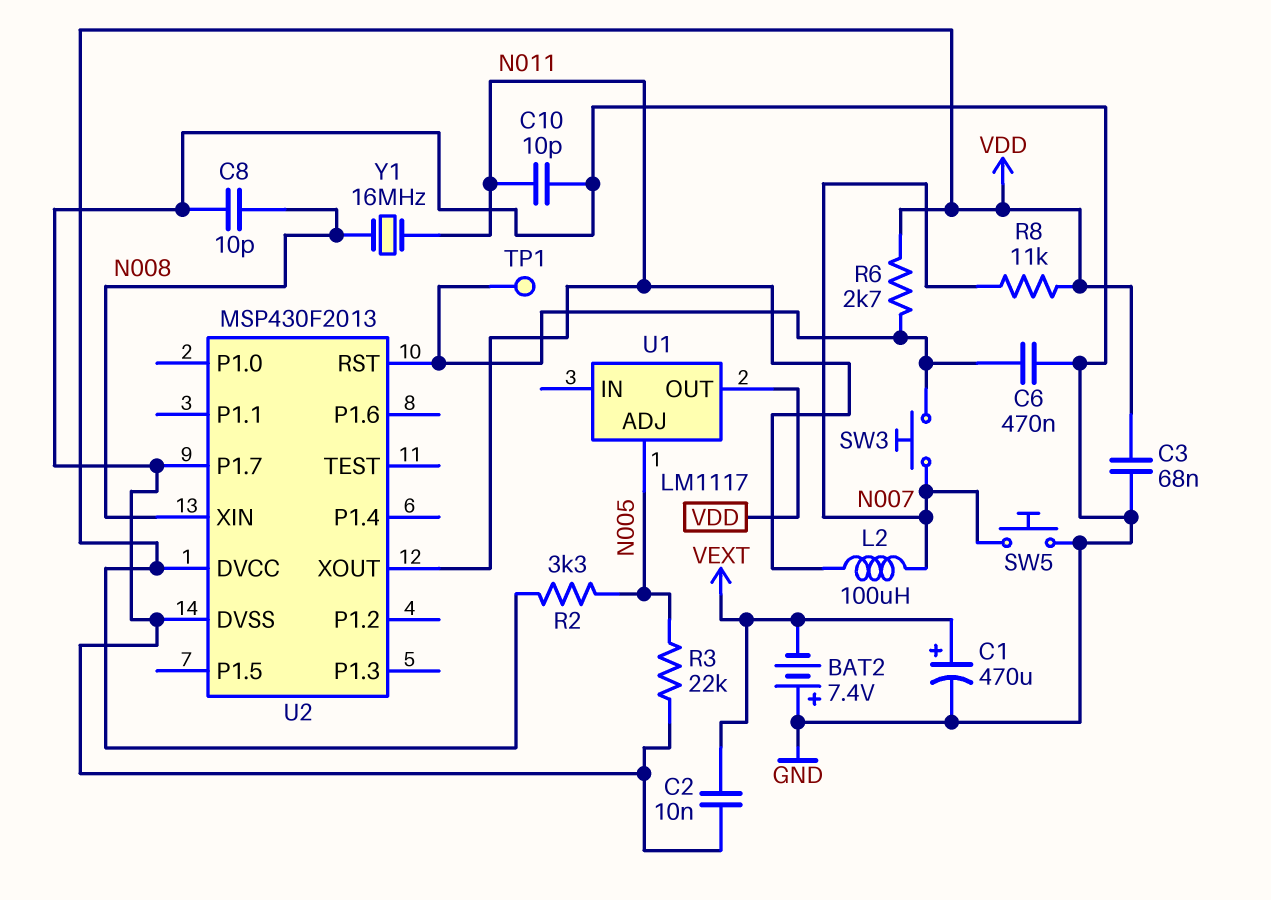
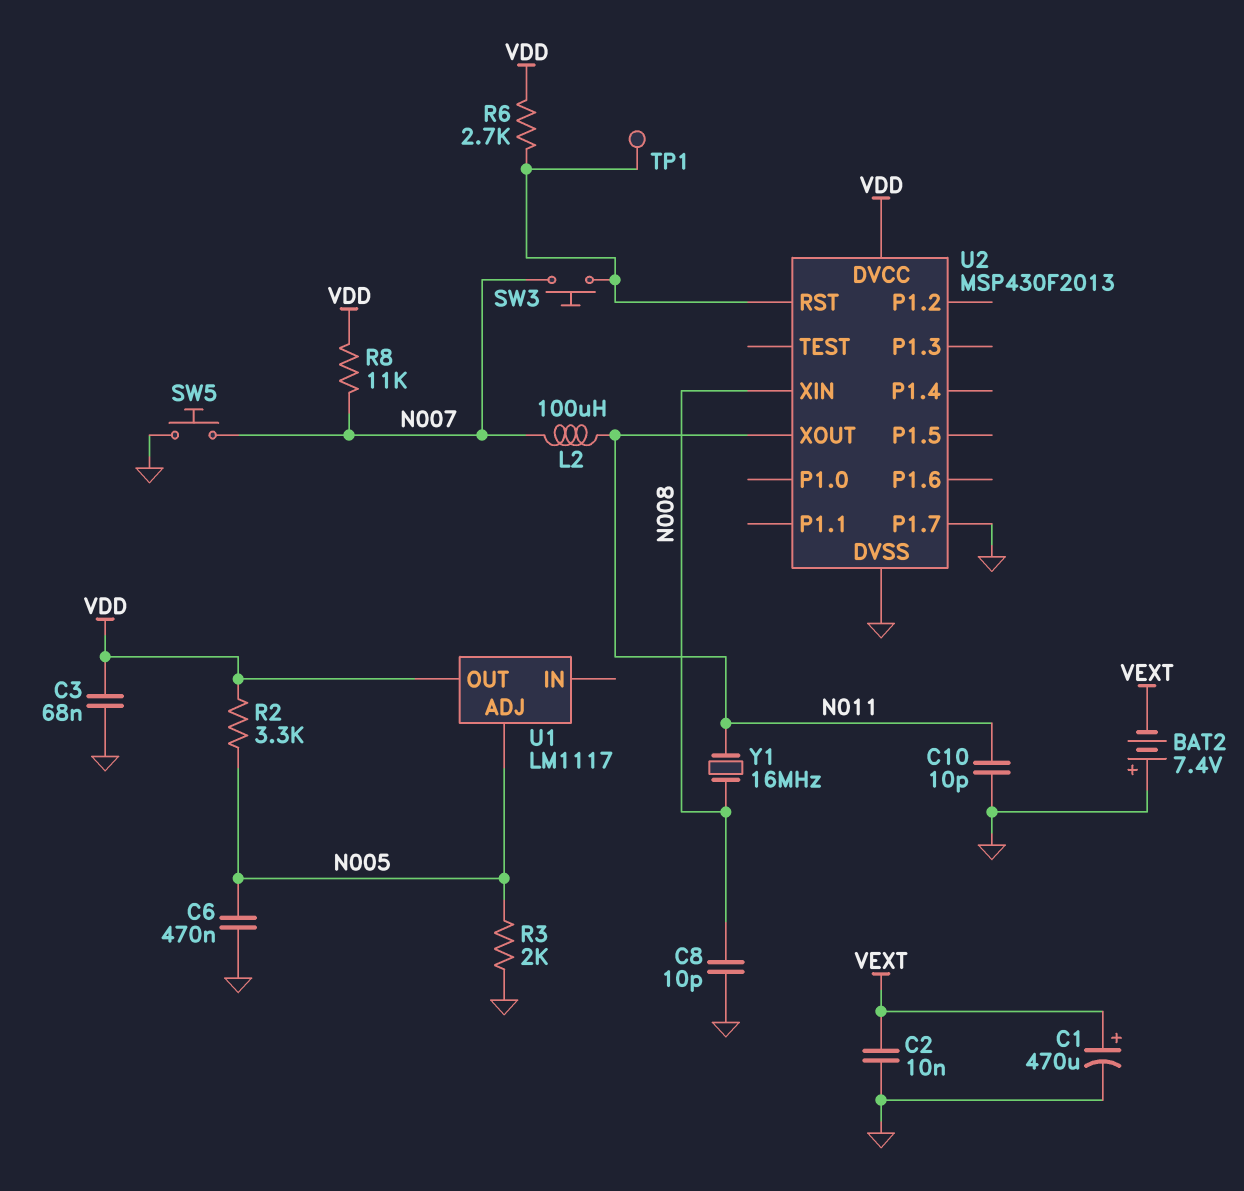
C6: 470nF (GND, U2/RST) -> 470nF (GND, N005)
R3: 22k (GND, N005) -> 2k (GND, N005)

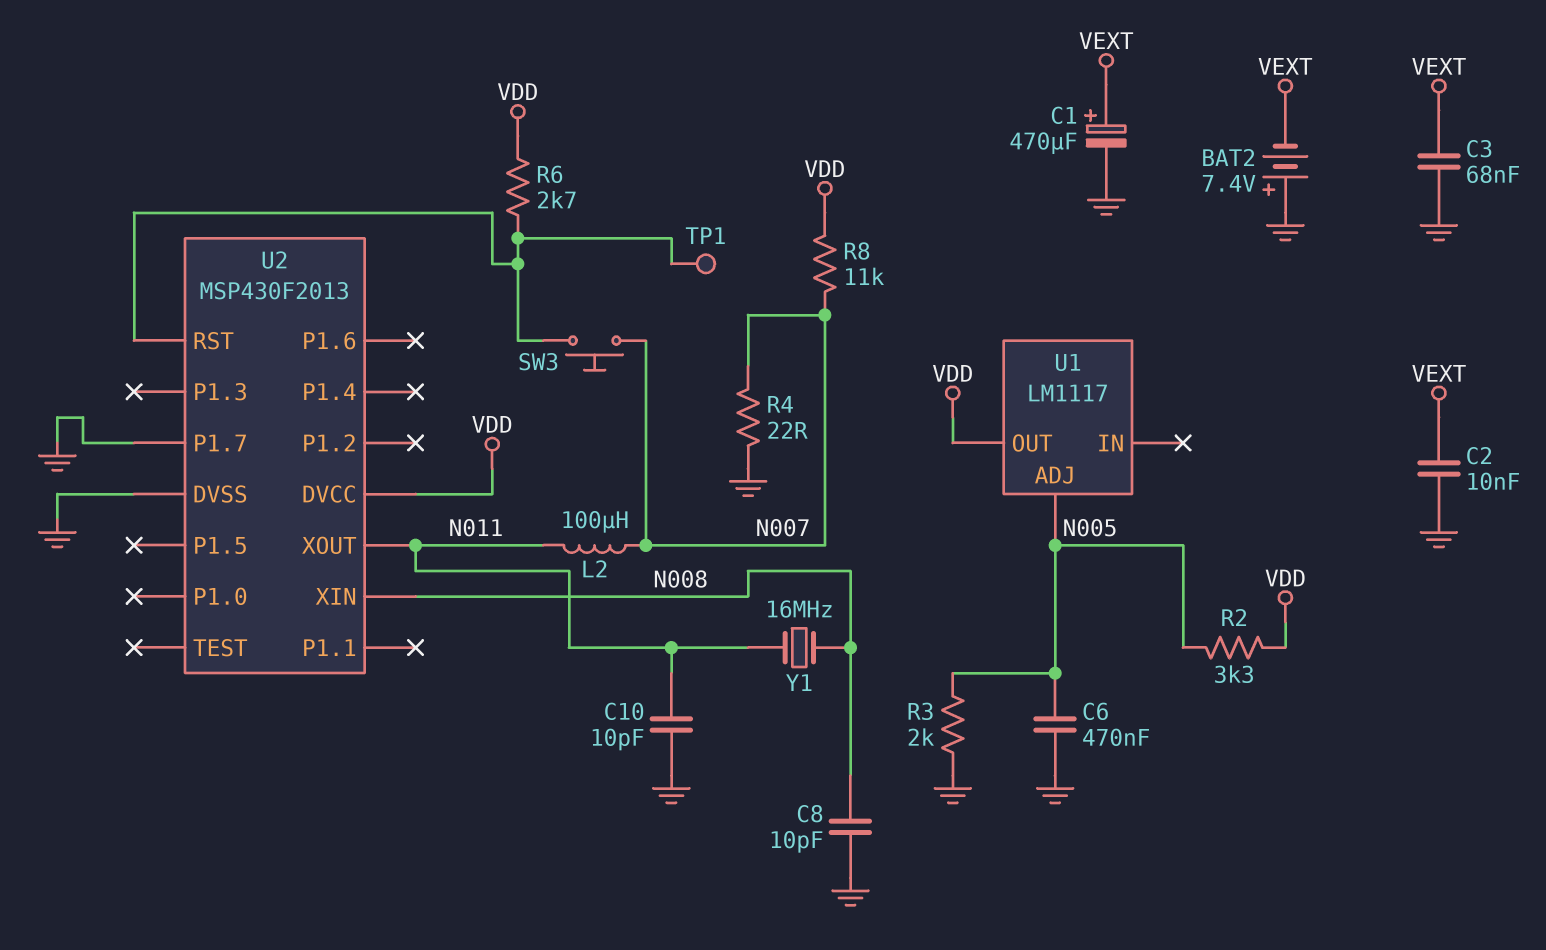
C3: 68nF (GND, VDD) -> 68nF (GND, VEXT)
R4: none -> 22 (GND, N007)
SW5: button (GND, N007) -> none

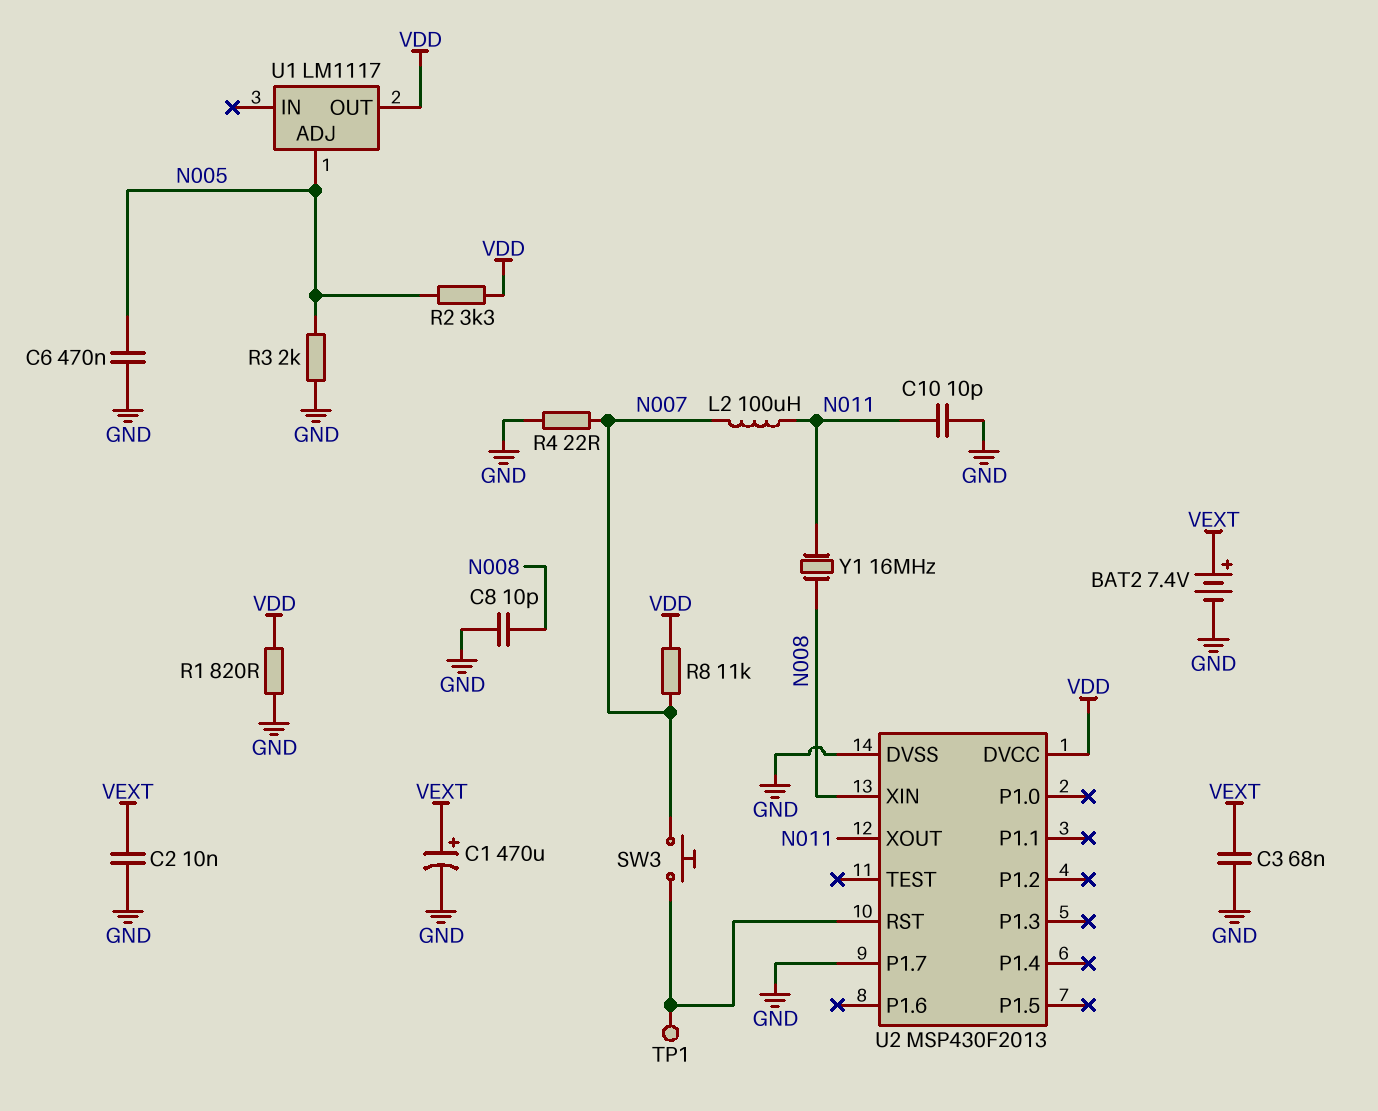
BAT2: 7.4V (plus GND, minus VEXT) -> 7.4V (plus VEXT, minus GND)
R1: none -> 820 (GND, VDD)
R6: 2.7k (U2/RST, VDD) -> none

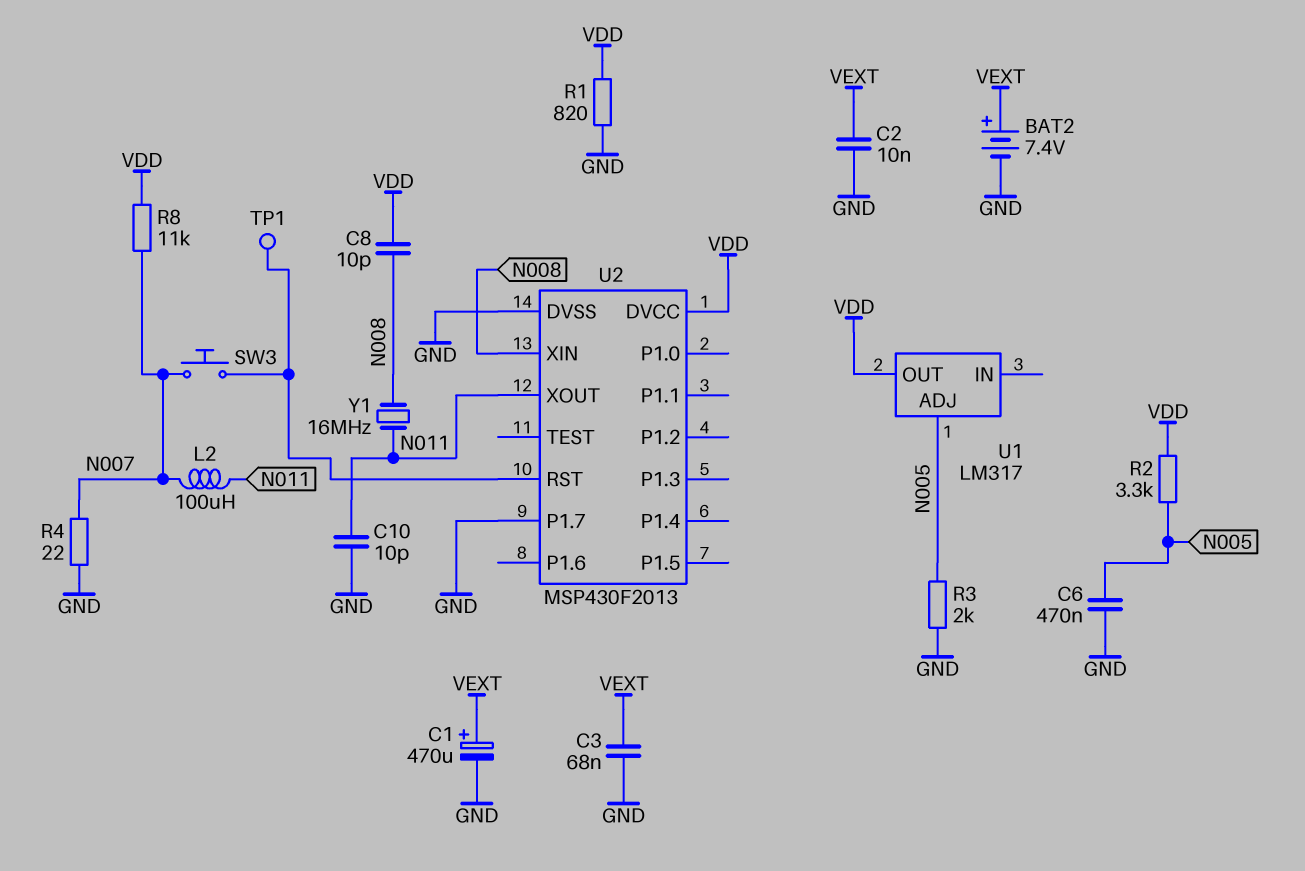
C8: 10pF (GND, N008) -> 10pF (N008, VDD)
U1: LM1117 -> LM317

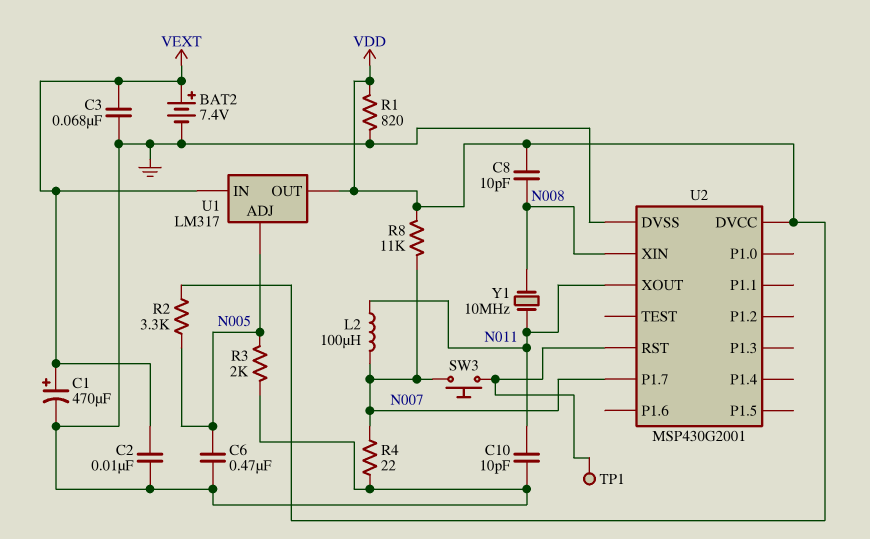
U1 pin IN: none -> VEXT
U2: MSP430F2013 -> MSP430G2001
U2 pin P1.7: GND -> N007
Y1: 16MHz (N008, N011) -> 10MHz (N008, N011)

